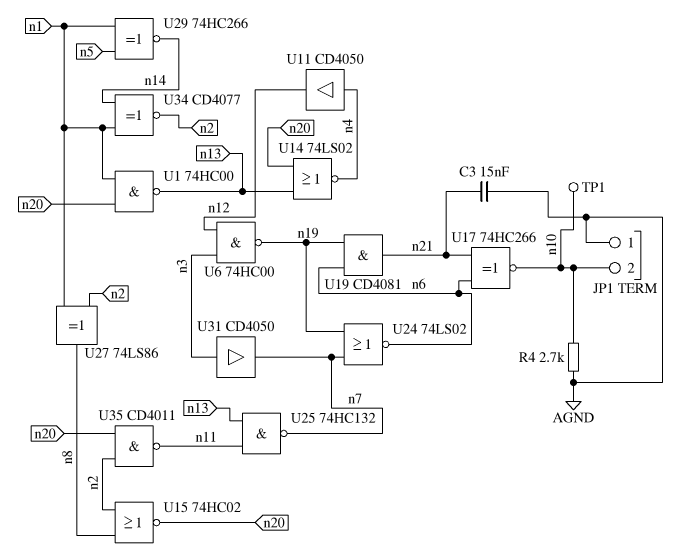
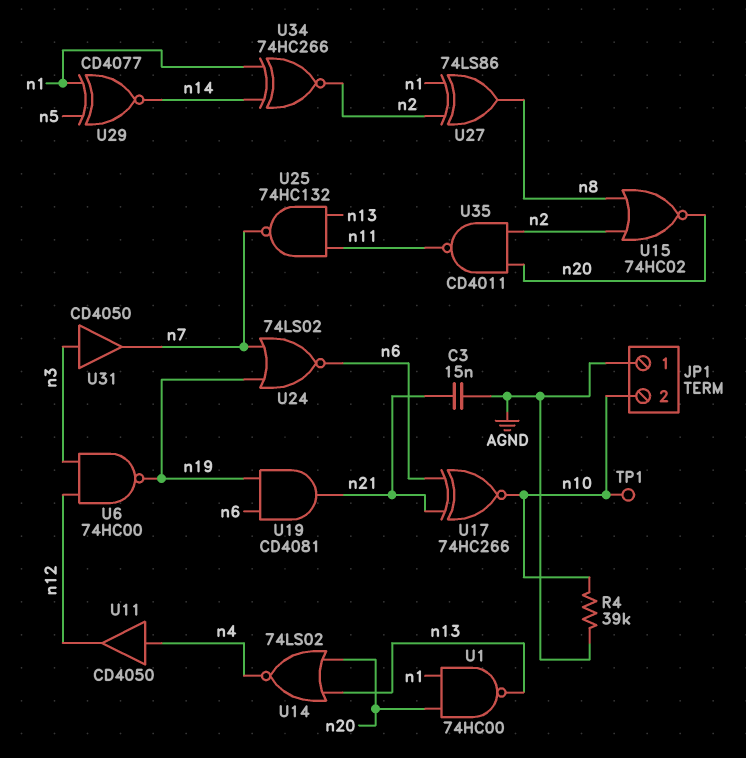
R4: 2.7k (AGND, n10) -> 39k (AGND, n10)
U29: XNOR 74HC266 (in n1, in n5, out n14) -> XNOR CD4077 (in n1, in n5, out n14)
U34: XNOR CD4077 (in n1, in n14, out n2) -> XNOR 74HC266 (in n1, in n14, out n2)

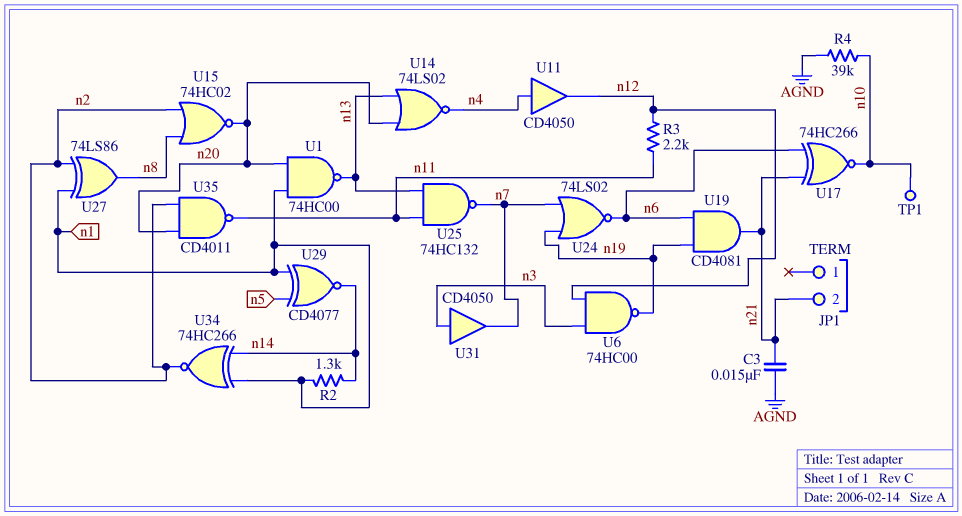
JP1 pin 1: AGND -> none
JP1 pin 2: n10 -> n21
R2: none -> 1.3k (n1, n14)
R3: none -> 2.2k (n11, n12)

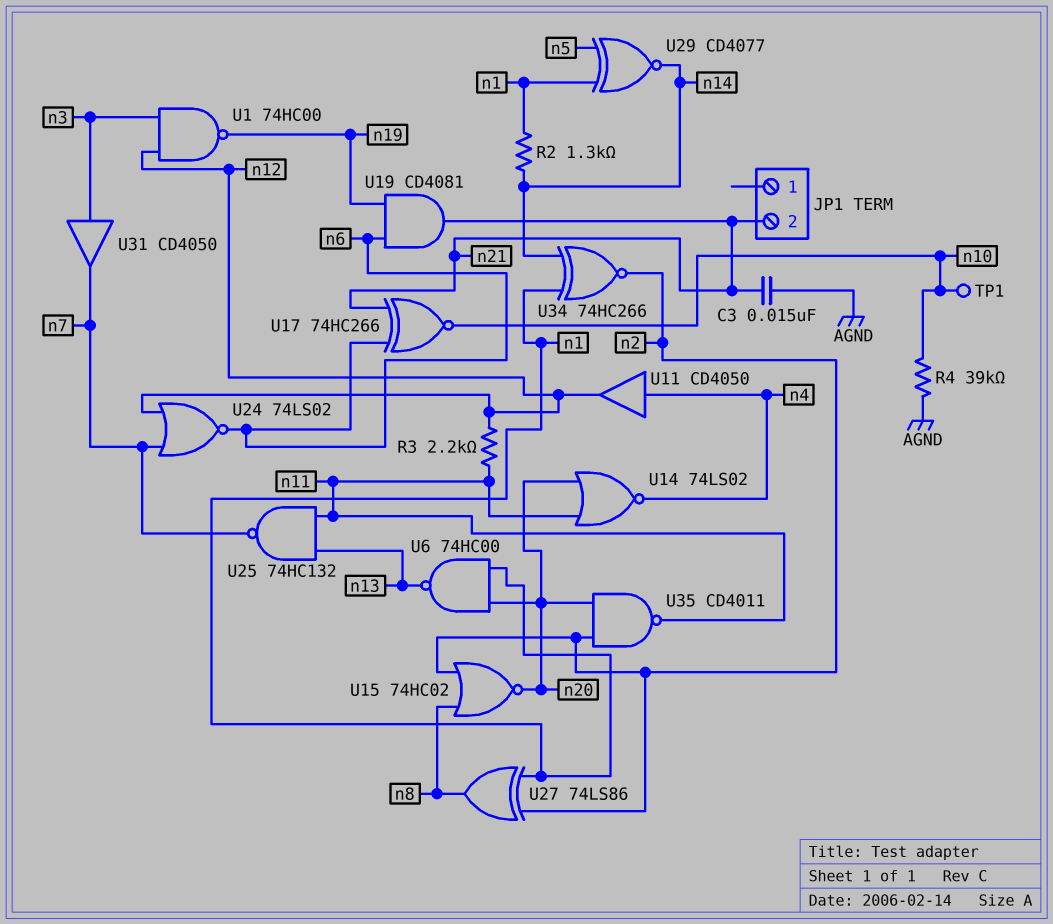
U1: NAND 74HC00 (in n1, in n20, out n13) -> NAND 74HC00 (in n3, in n12, out n19)
U6: NAND 74HC00 (in n3, in n12, out n19) -> NAND 74HC00 (in n1, in n20, out n13)
U14: NOR 74LS02 (in n13, in n20, out n4) -> NOR 74LS02 (in n11, in n20, out n4)
U24: NOR 74LS02 (in n7, in n19, out n6) -> NOR 74LS02 (in n7, in n12, out n6)

